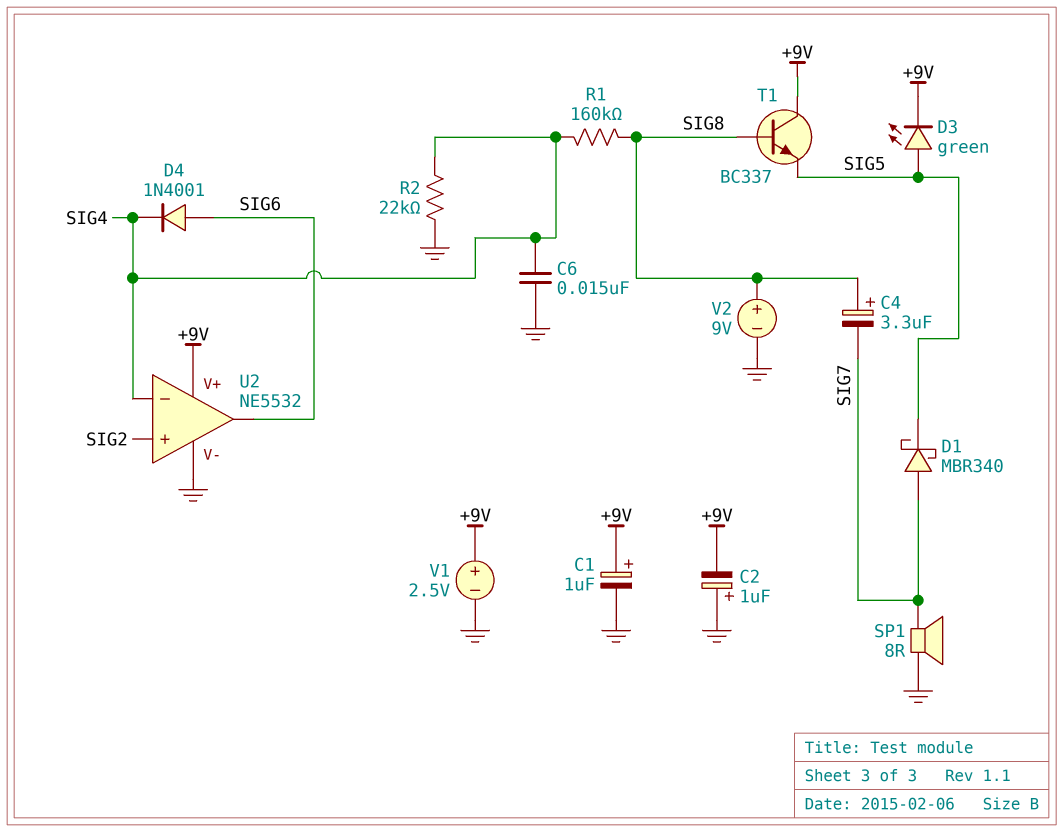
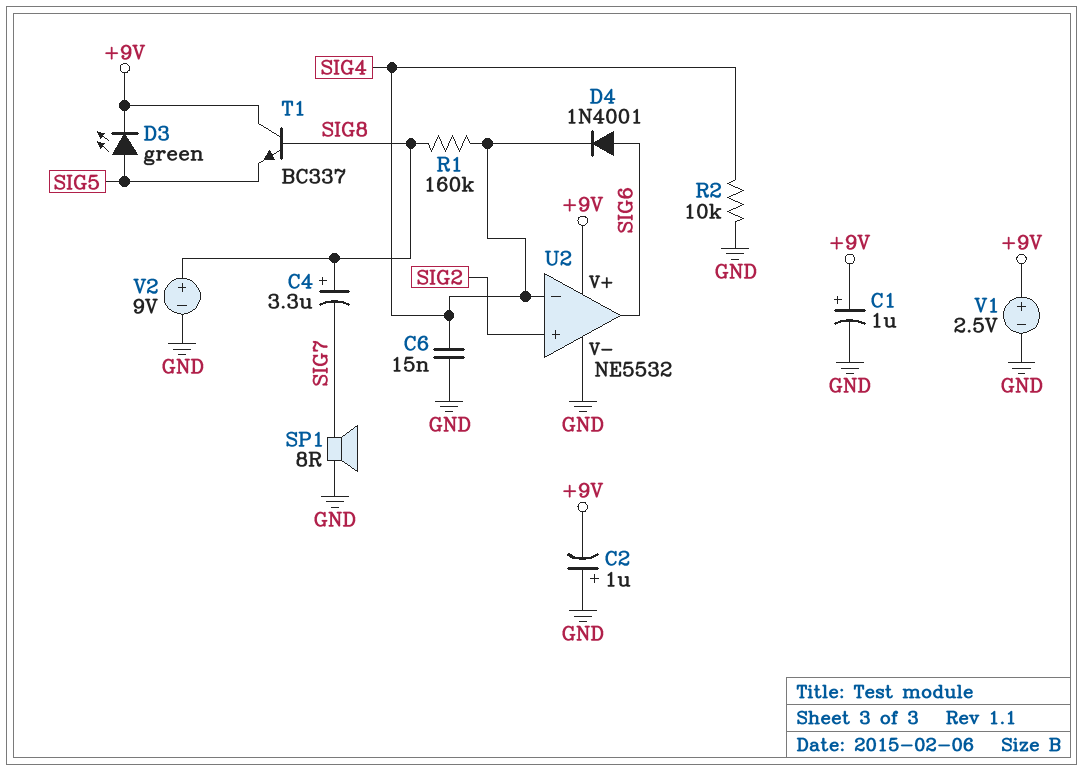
D1: schottky MBR340 (A SIG7, K SIG5) -> none
R2: 22k (GND, SIG4) -> 10k (GND, SIG4)

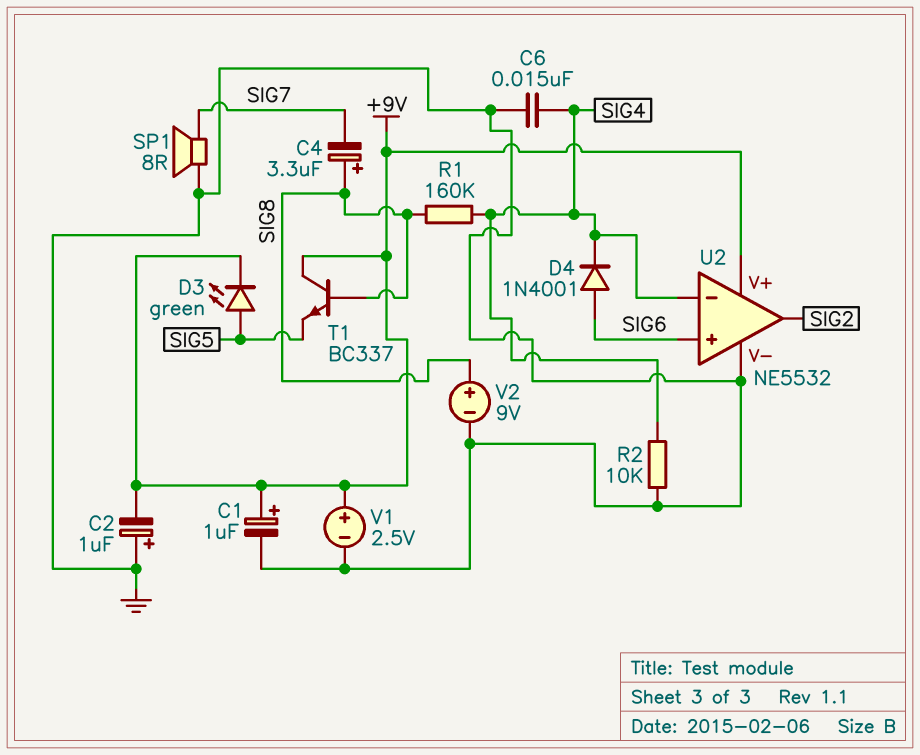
U2 pin in+: SIG2 -> SIG6
U2 pin out: SIG6 -> SIG2

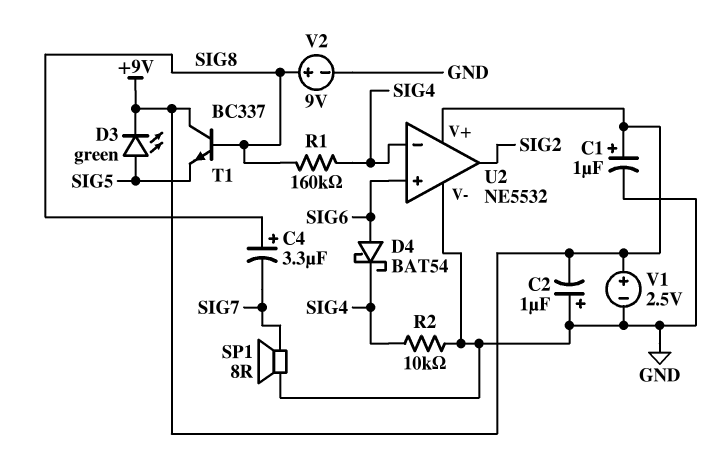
C6: 15nF (GND, SIG4) -> none
D4: diode 1N4001 (A SIG6, K SIG4) -> schottky BAT54 (A SIG6, K SIG4)

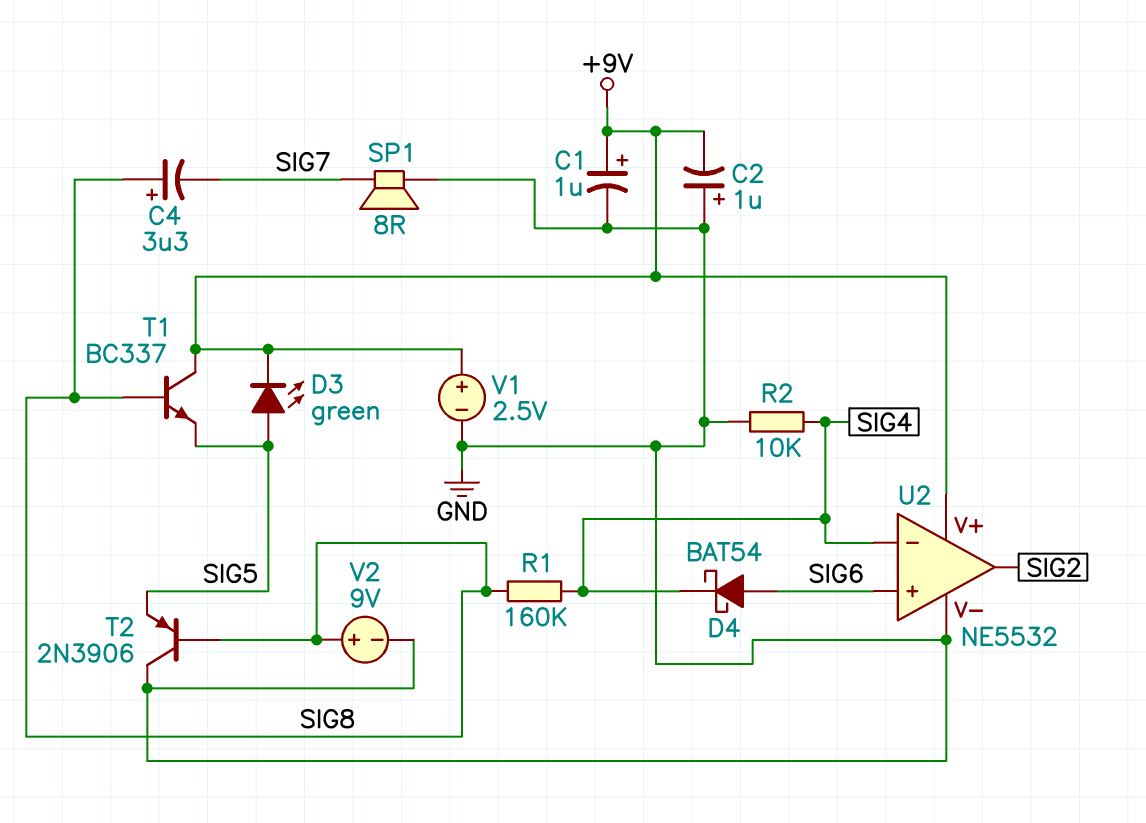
T2: none -> PNP 2N3906 (B SIG8, C GND, E SIG5)

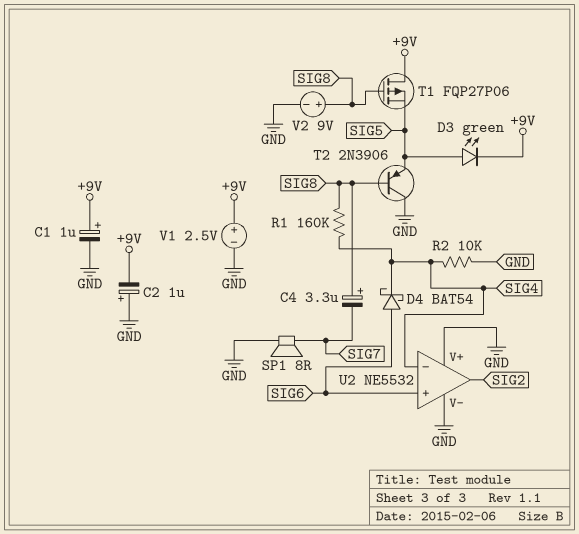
T1: NPN BC337 (B SIG8, C +9V, E SIG5) -> PMOS FQP27P06 (G SIG8, D +9V, S SIG5)
U2 pin V+: +9V -> GND

